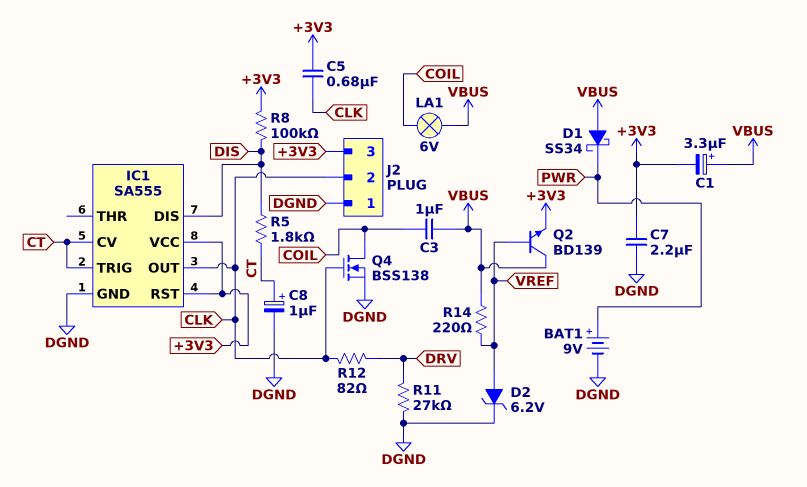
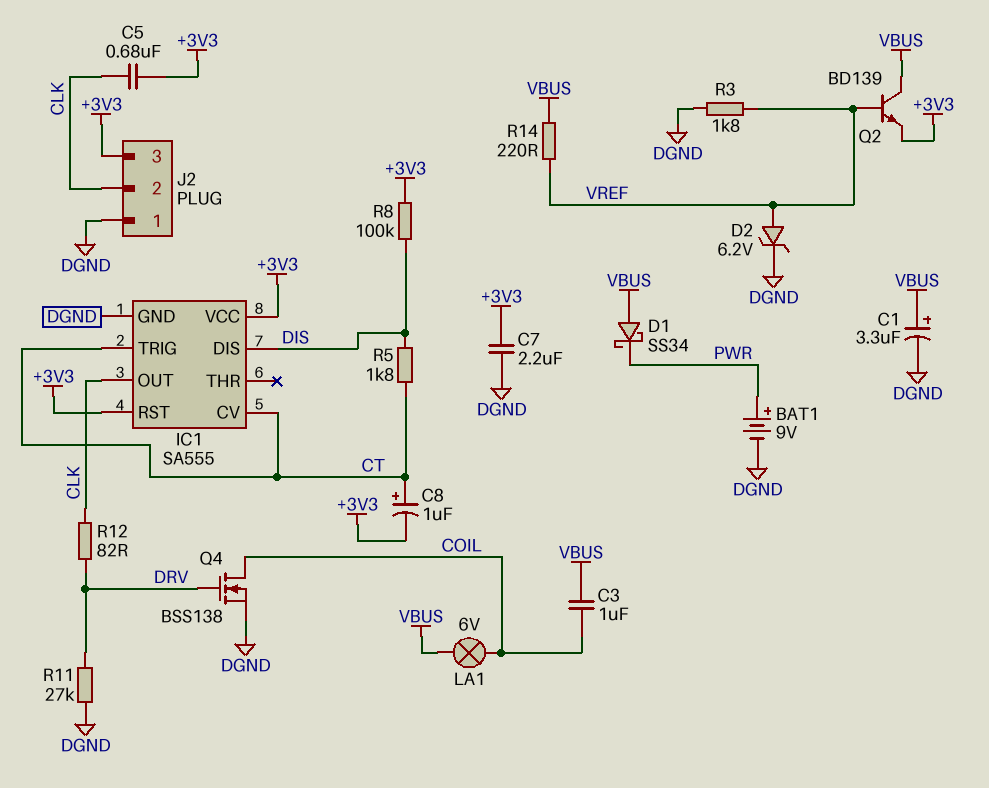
C1: 3.3uF (plus VBUS, minus +3V3) -> 3.3uF (plus VBUS, minus DGND)
C8: 1uF (plus CT, minus DGND) -> 1uF (plus CT, minus +3V3)
Q4: NMOS BSS138 (G CLK, D COIL, S DGND) -> NMOS BSS138 (G DRV, D COIL, S DGND)
R3: none -> 1.8k (DGND, VREF)

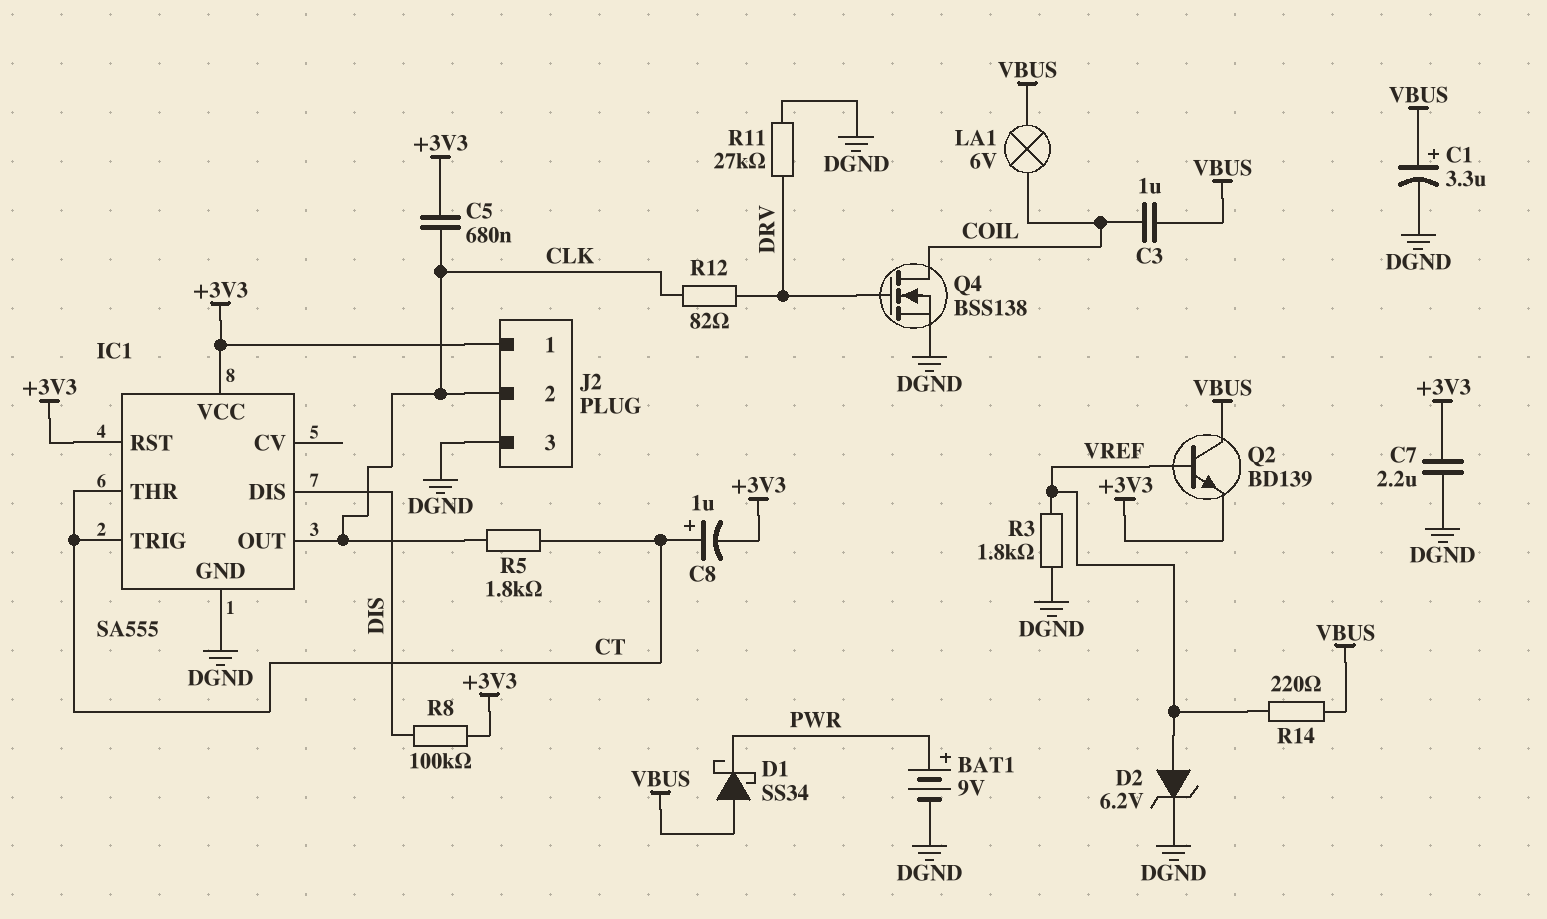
IC1 pin CV: CT -> none
IC1 pin THR: none -> CT
J2 pin 1: DGND -> +3V3
J2 pin 3: +3V3 -> DGND
R5: 1.8k (CT, DIS) -> 1.8k (CLK, CT)

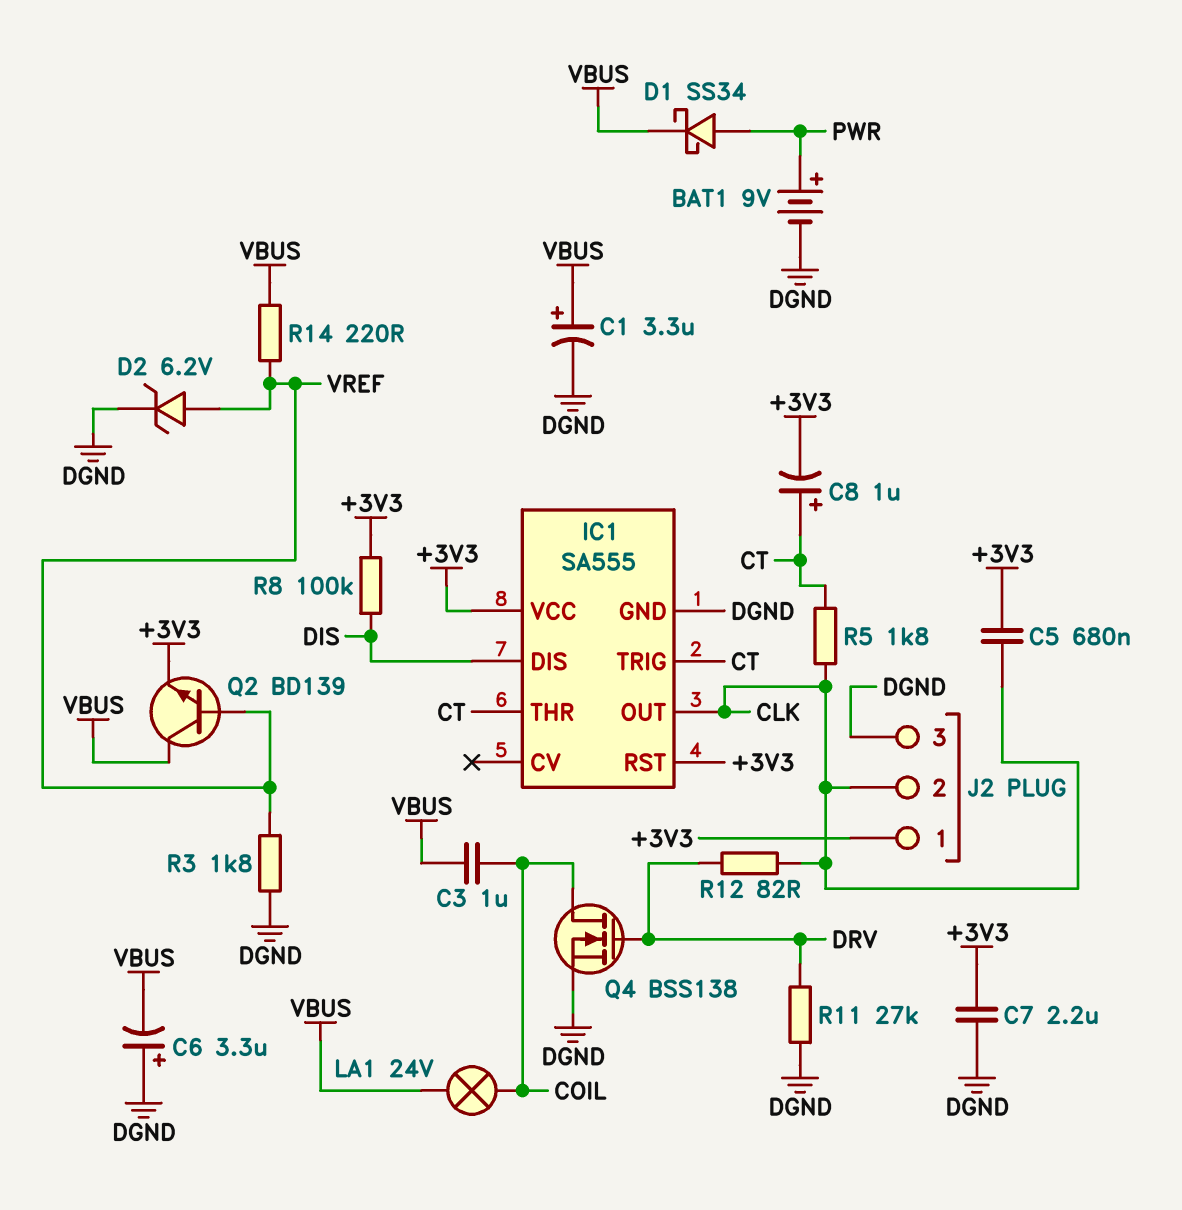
C6: none -> 3.3uF (plus DGND, minus VBUS)
D1: schottky SS34 (A VBUS, K PWR) -> schottky SS34 (A PWR, K VBUS)
LA1: lamp 6V (COIL, VBUS) -> lamp 24V (COIL, VBUS)

